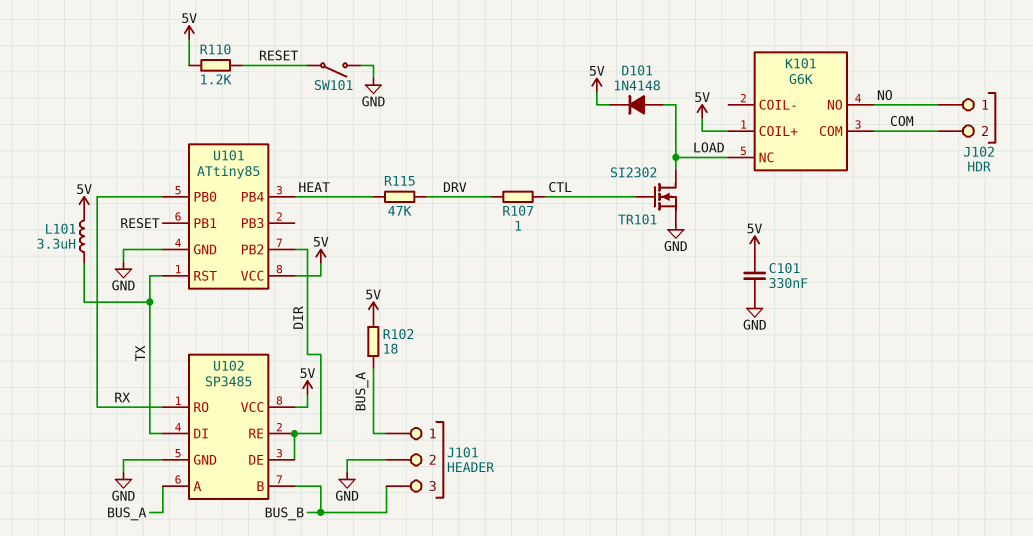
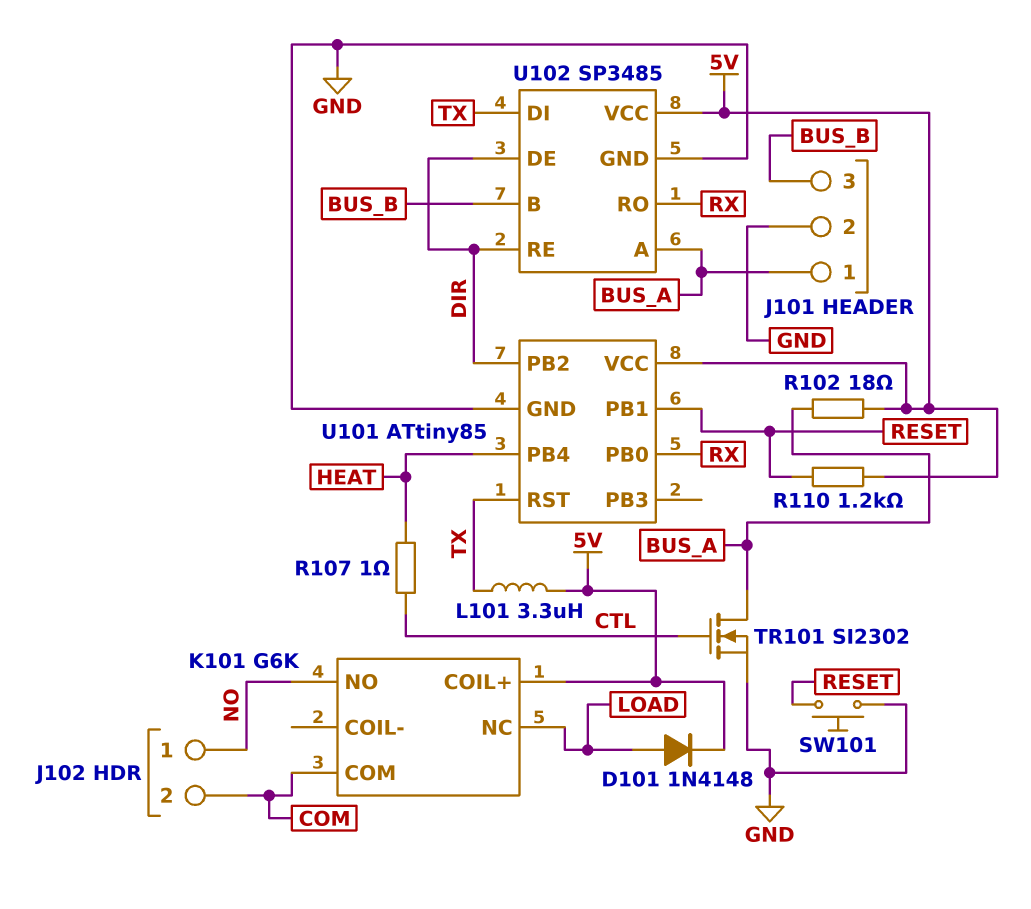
C101: 330nF (5V, GND) -> none
R107: 1 (CTL, DRV) -> 1 (CTL, HEAT)
R115: 47k (DRV, HEAT) -> none
SW101: switch (GND, RESET) -> button (GND, RESET)
TR101: NMOS SI2302 (G CTL, D LOAD, S GND) -> NMOS SI2302 (G CTL, D BUS_A, S GND)

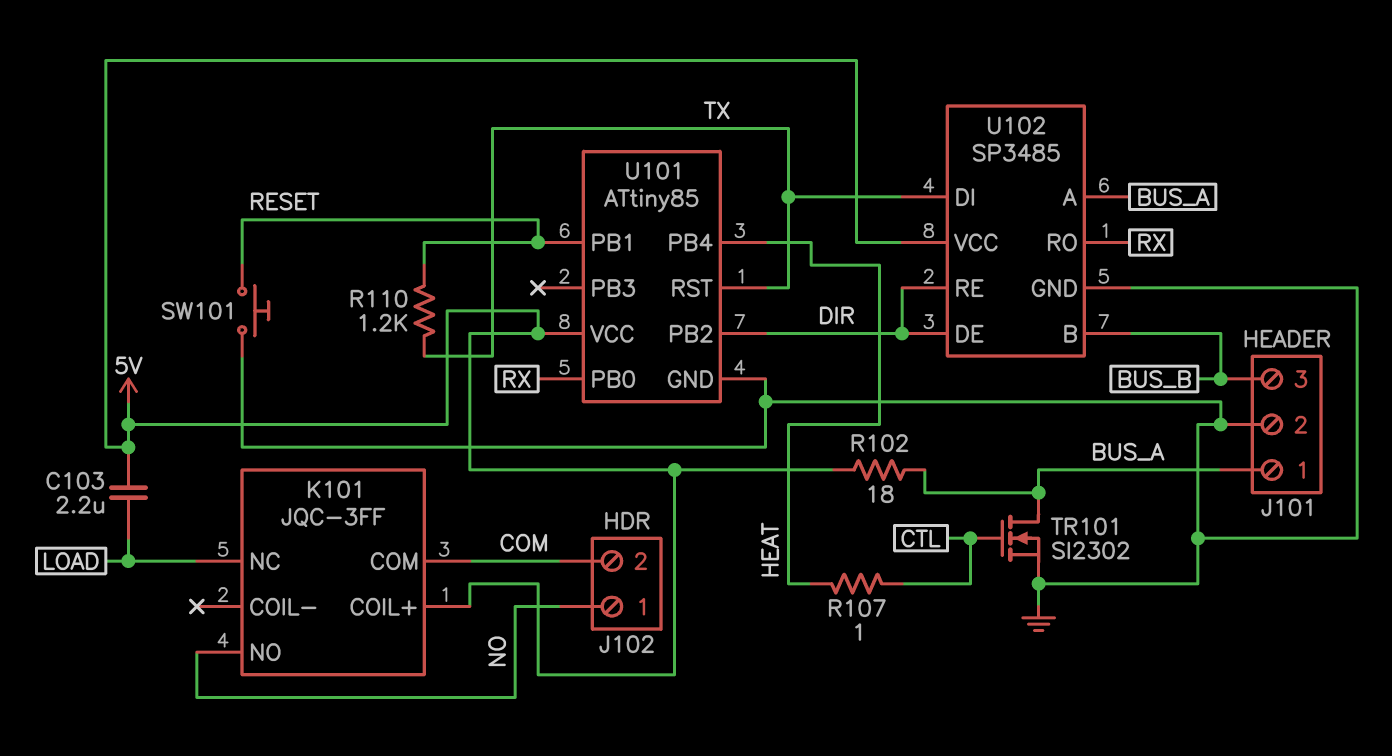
C103: none -> 2.2uF (5V, LOAD)
D101: diode 1N4148 (A LOAD, K 5V) -> none
K101: G6K -> JQC-3FF
L101: 3.3uH (5V, TX) -> none
R110: 1.2k (5V, RESET) -> 1.2k (RESET, TX)

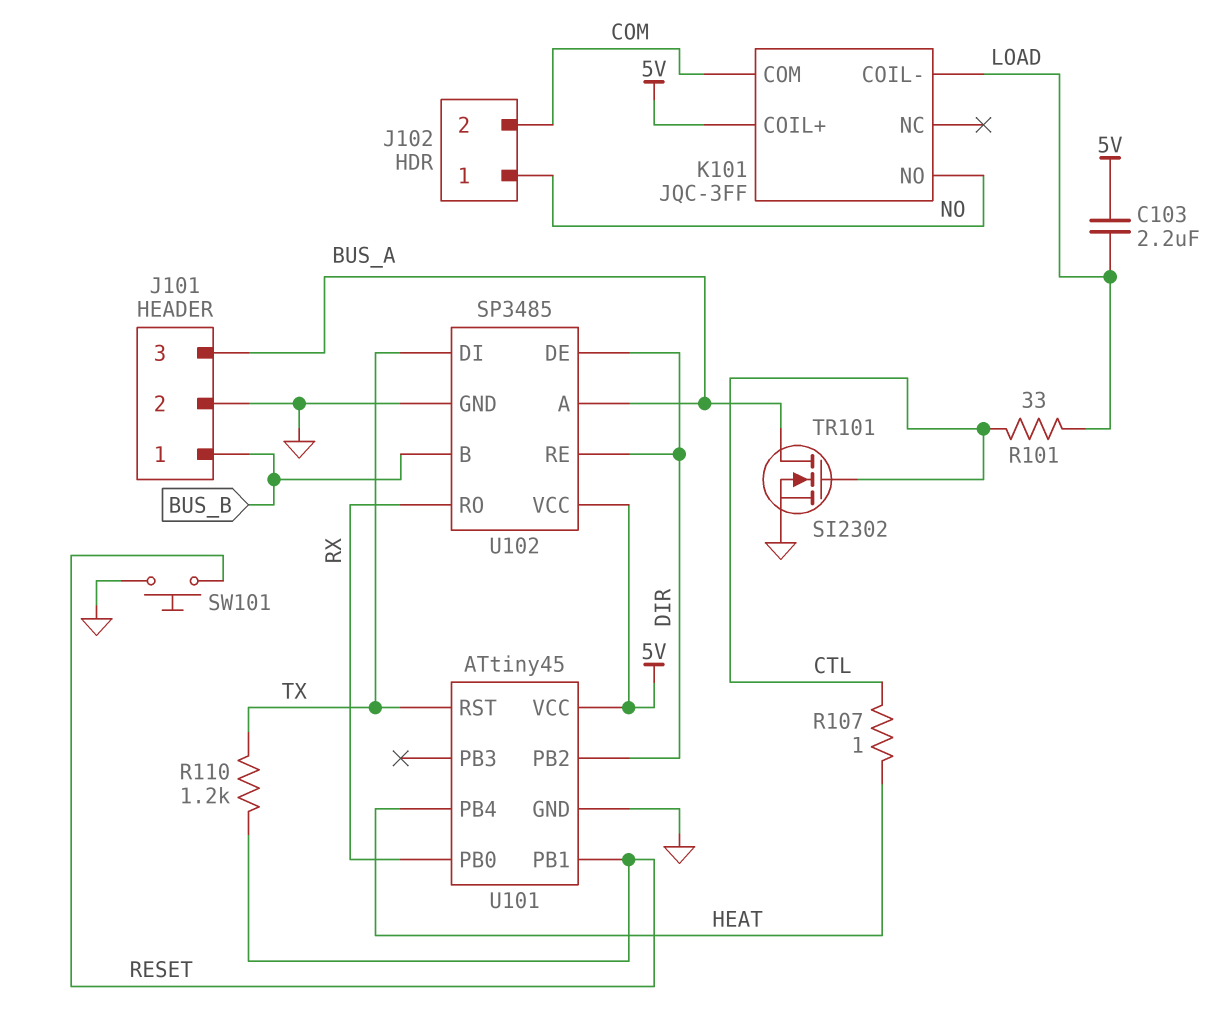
J101 pin 1: BUS_A -> BUS_B
J101 pin 3: BUS_B -> BUS_A
K101 pin COIL-: none -> LOAD
K101 pin NC: LOAD -> none
R101: none -> 33 (CTL, LOAD)
R102: 18 (5V, BUS_A) -> none
U101: ATtiny85 -> ATtiny45

